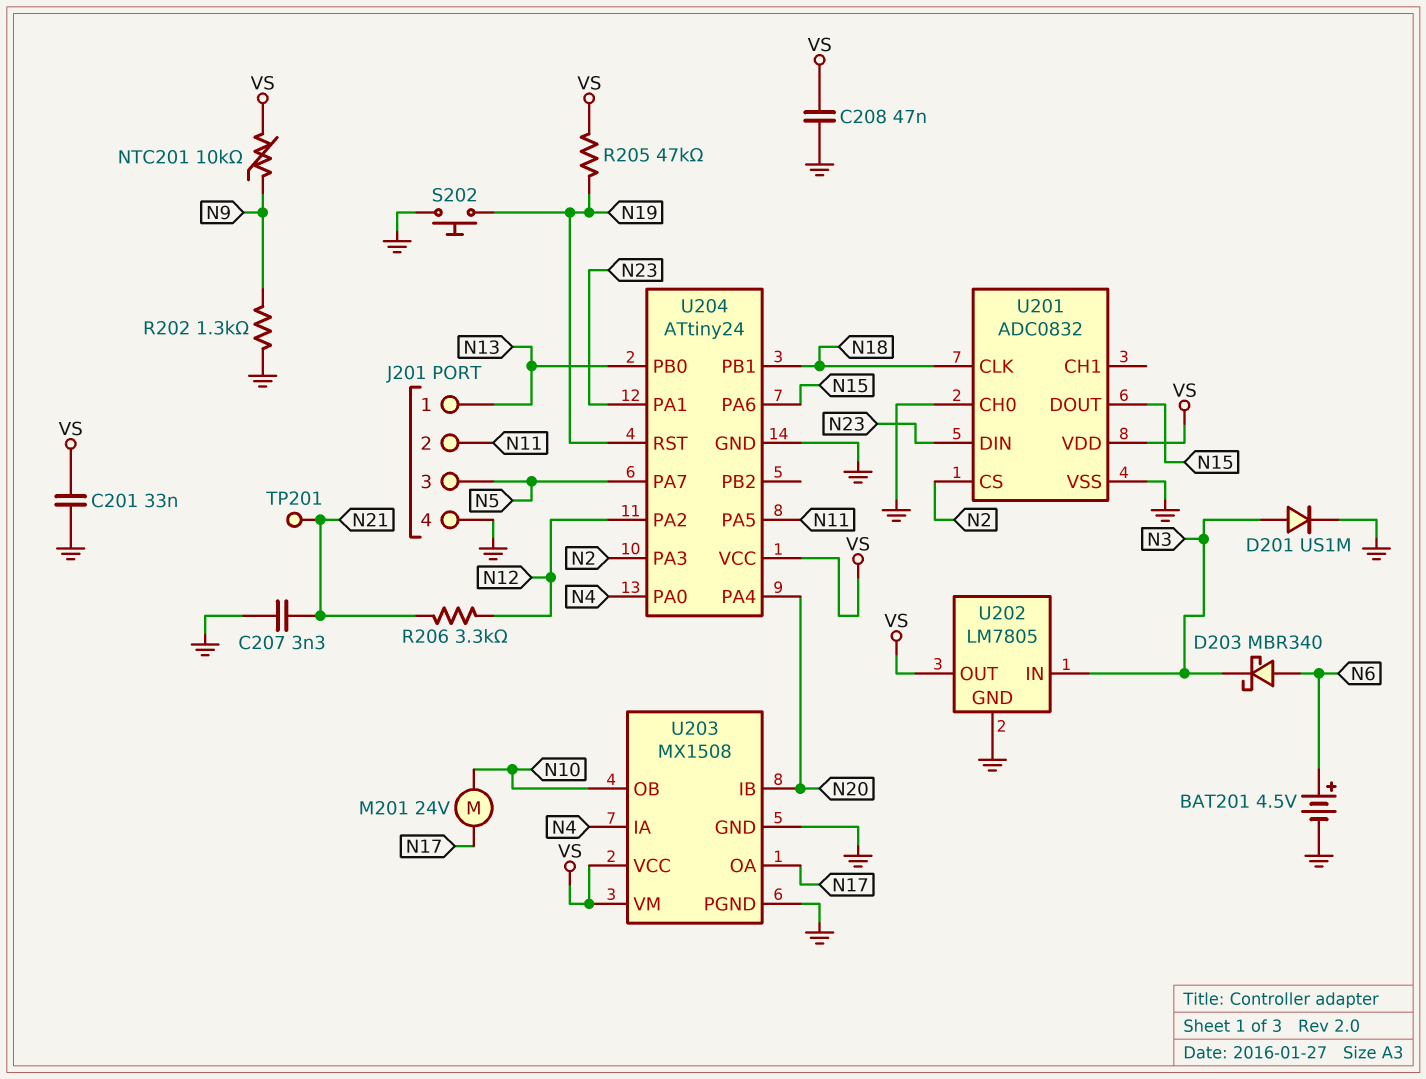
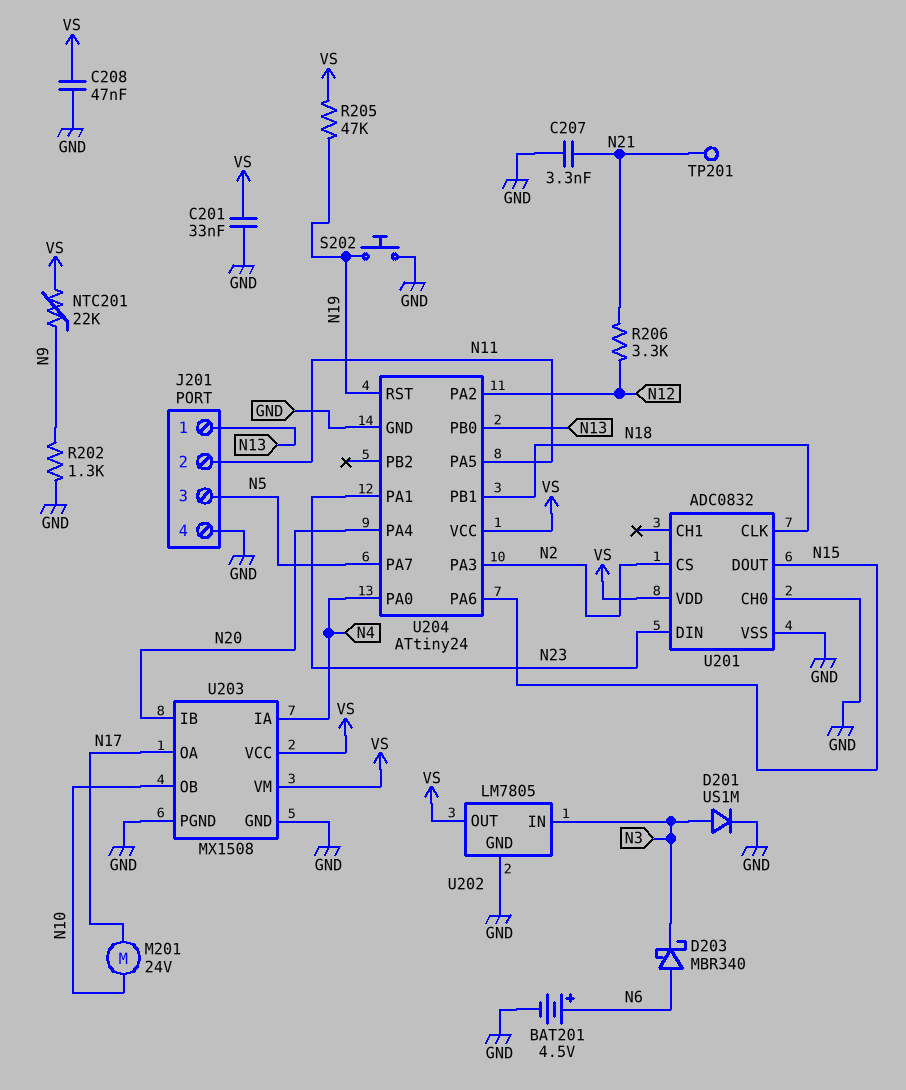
NTC201: 10k (N9, VS) -> 22k (N9, VS)

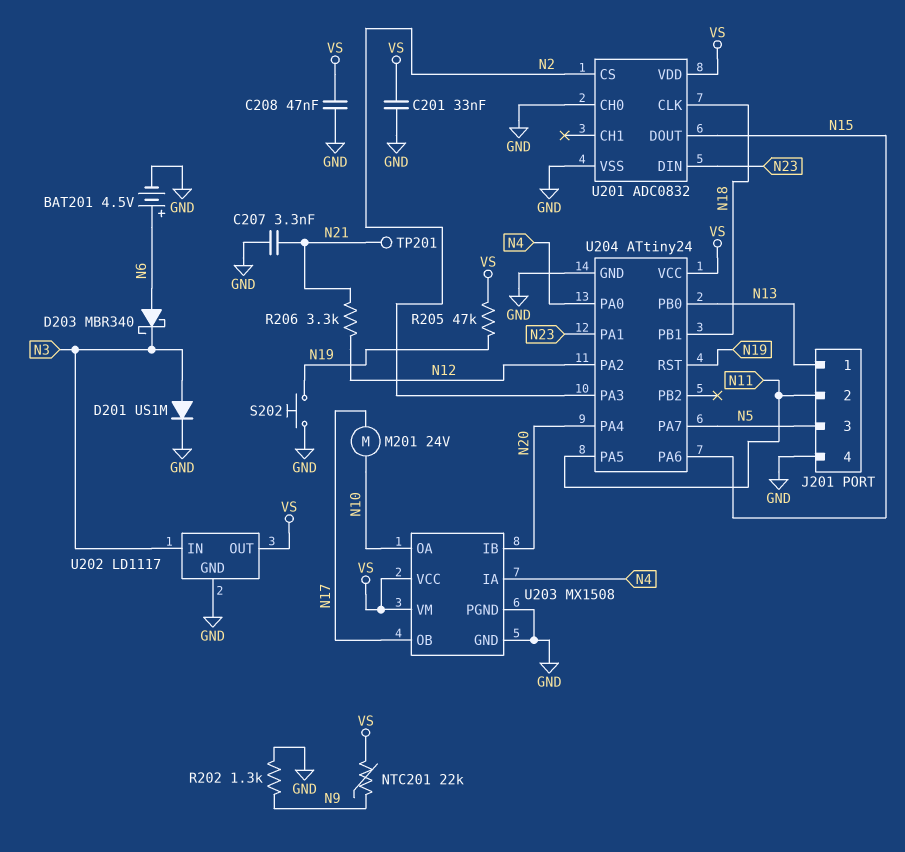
U202: LM7805 -> LD1117
U203 pin OA: N17 -> N10
U203 pin OB: N10 -> N17

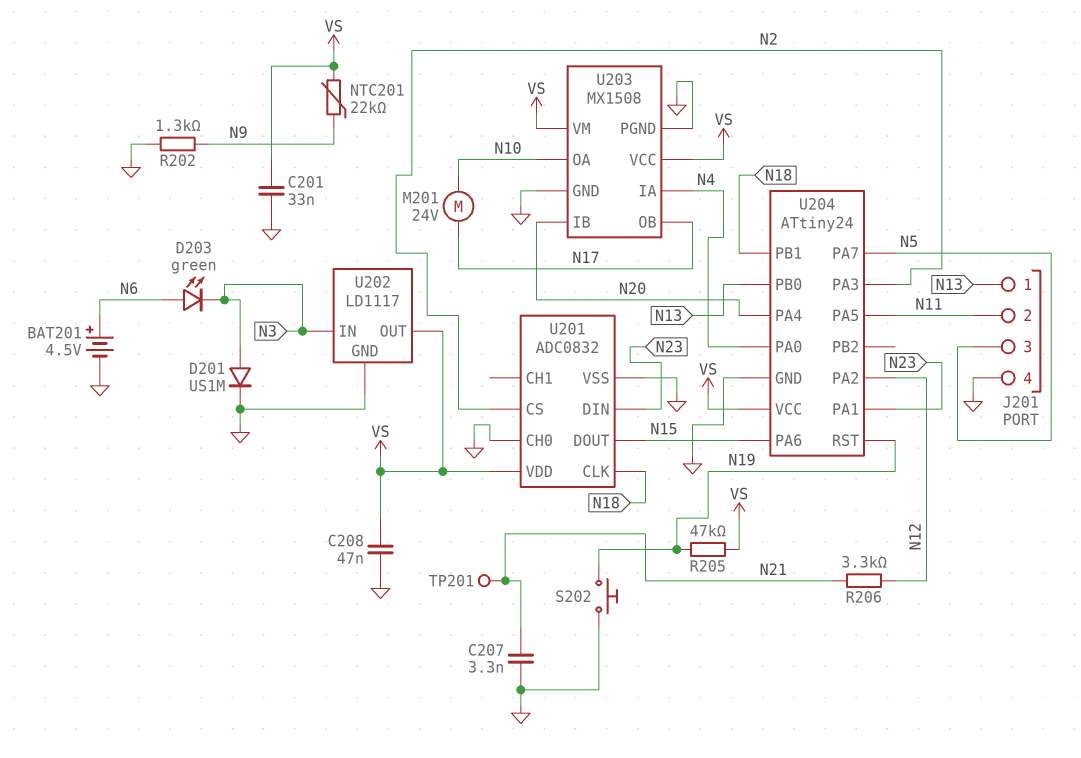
D203: schottky MBR340 (A N6, K N3) -> LED green (A N6, K N3)

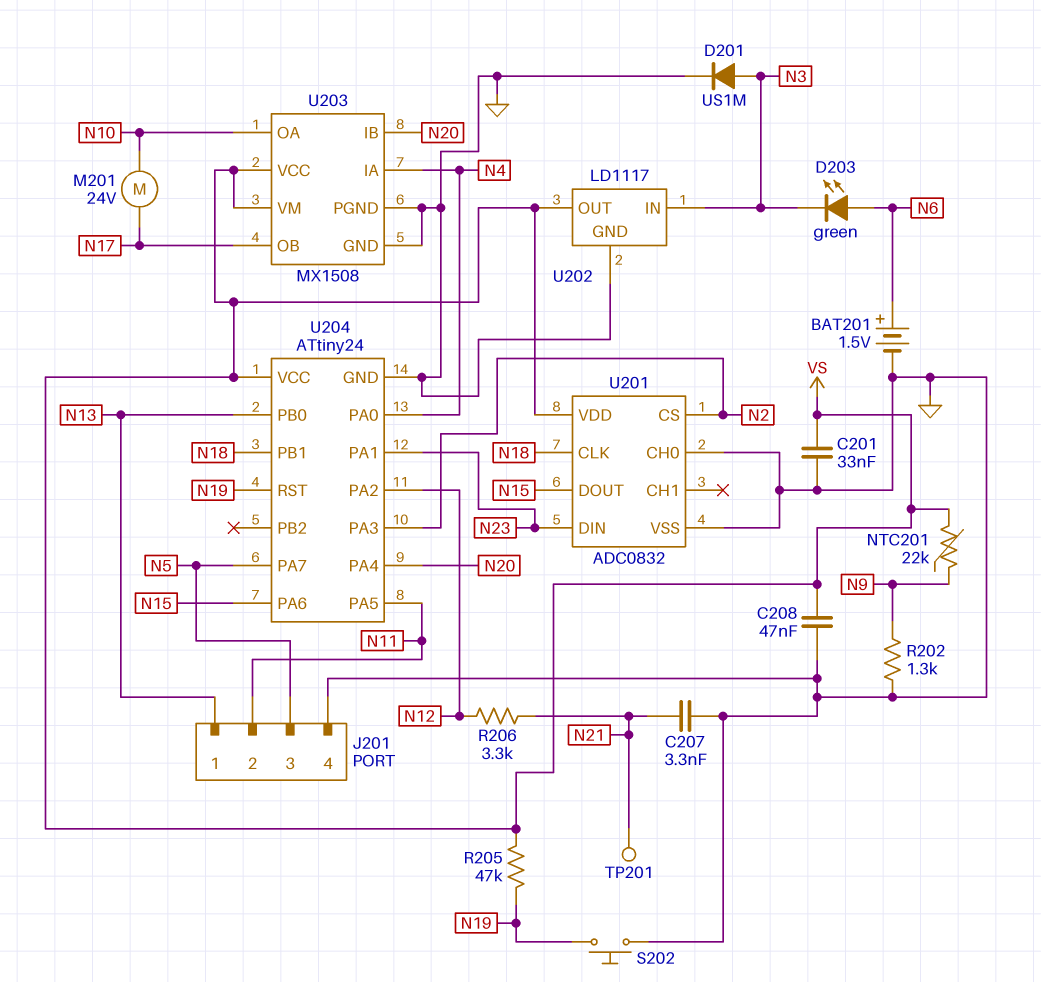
BAT201: 4.5V (plus N6, minus GND) -> 1.5V (plus N6, minus GND)

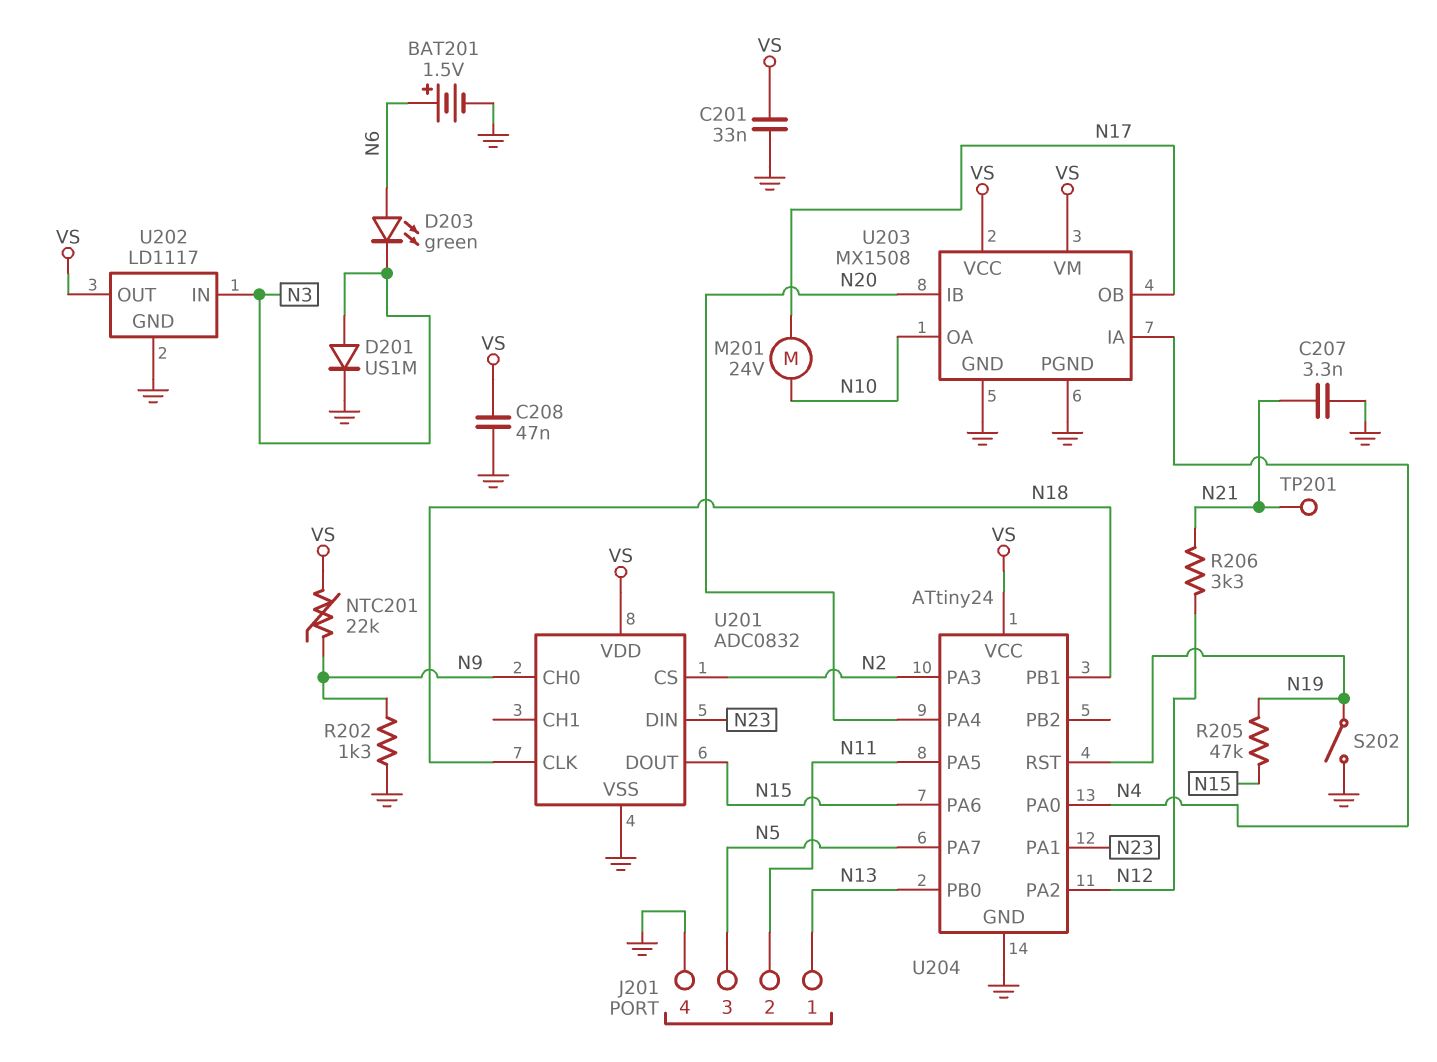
R205: 47k (N19, VS) -> 47k (N15, N19)
S202: button (GND, N19) -> switch (GND, N19)
U201 pin CH0: GND -> N9

